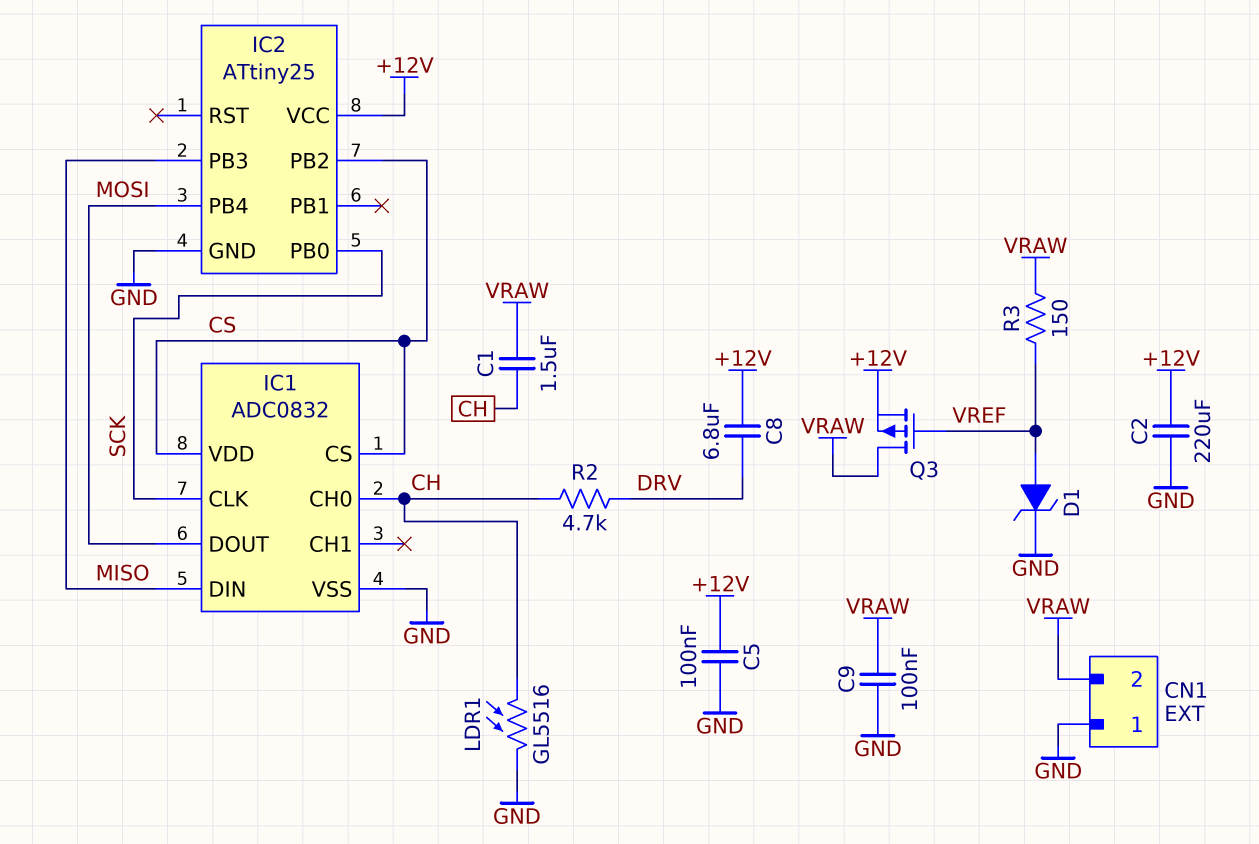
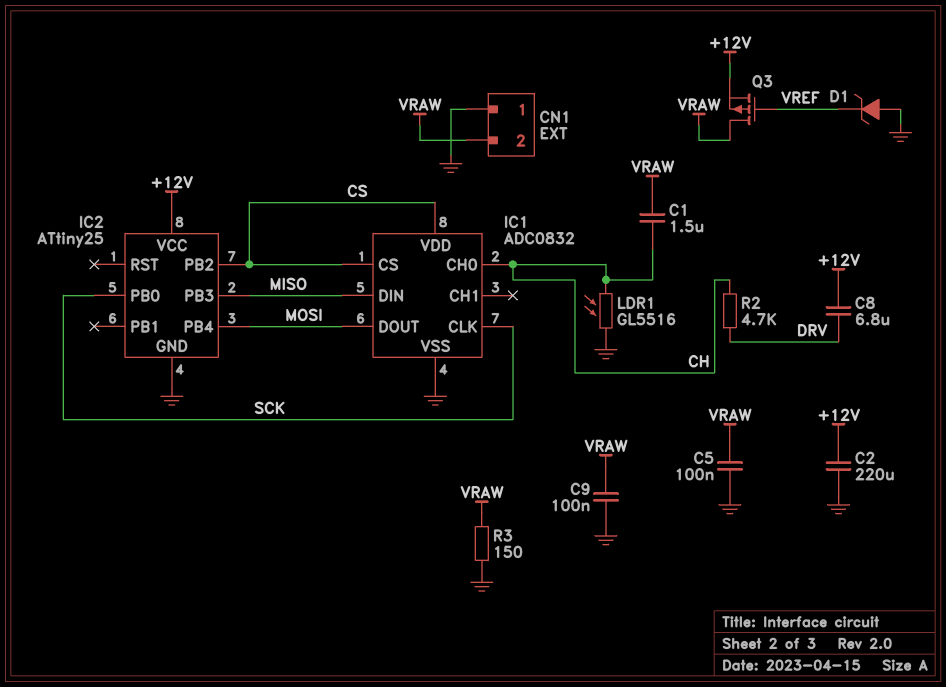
C5: 100nF (+12V, GND) -> 100nF (GND, VRAW)
D1: zener (A VREF, K GND) -> zener (A GND, K VREF)
R3: 150 (VRAW, VREF) -> 150 (GND, VRAW)

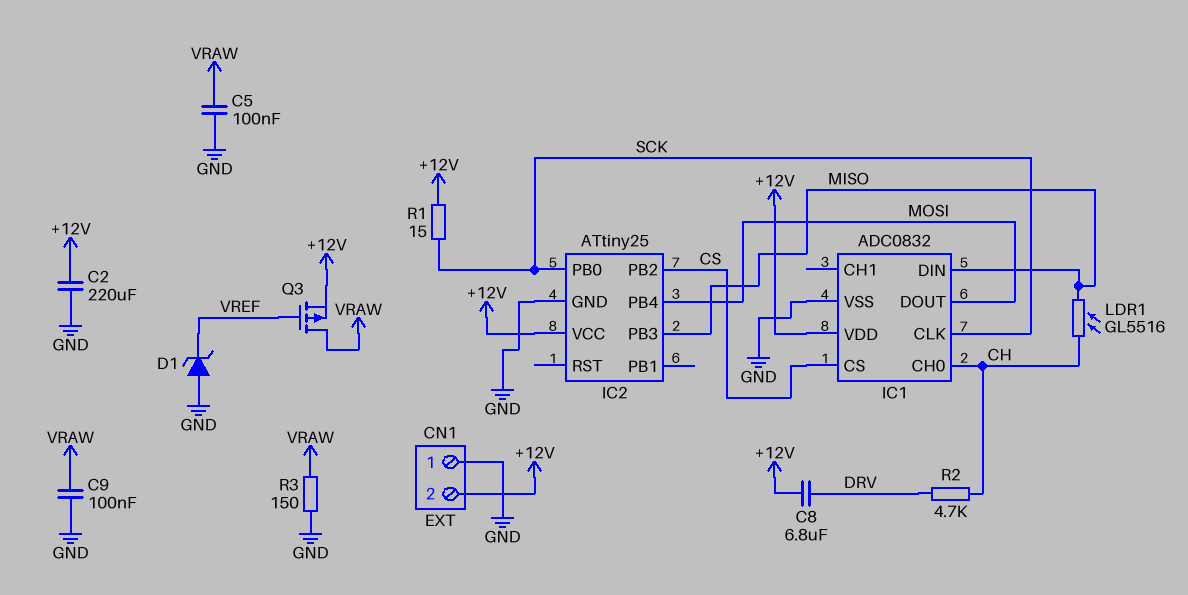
C1: 1.5uF (CH, VRAW) -> none
CN1 pin 2: VRAW -> +12V
IC1 pin VDD: CS -> +12V
LDR1: GL5516 (CH, GND) -> GL5516 (CH, MISO)
R1: none -> 15 (+12V, SCK)

